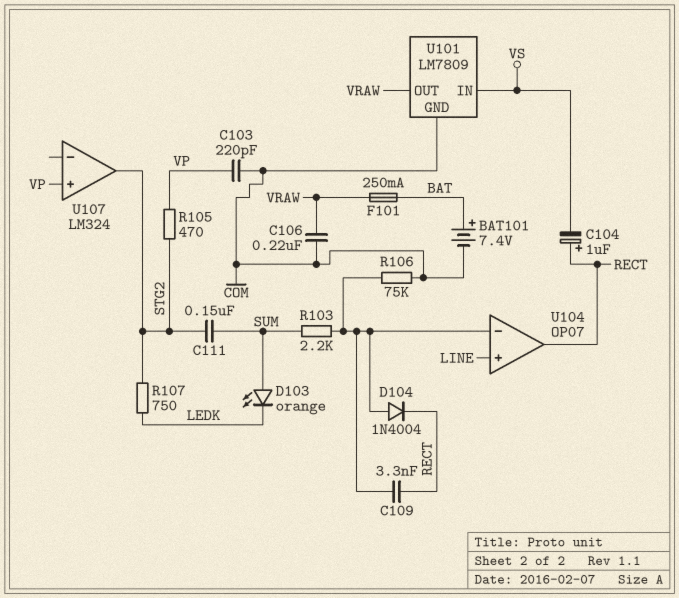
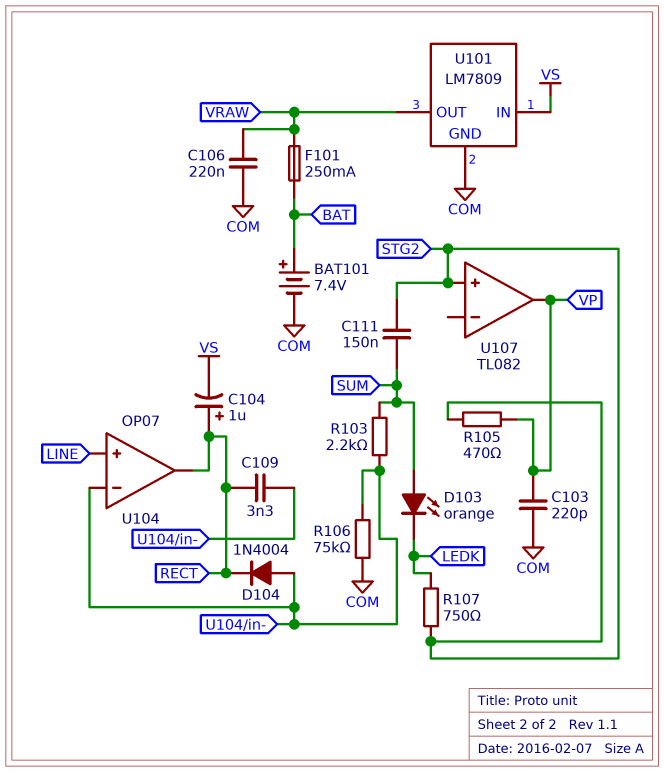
U107: LM324 -> TL082
U107 pin in+: VP -> STG2
U107 pin out: STG2 -> VP

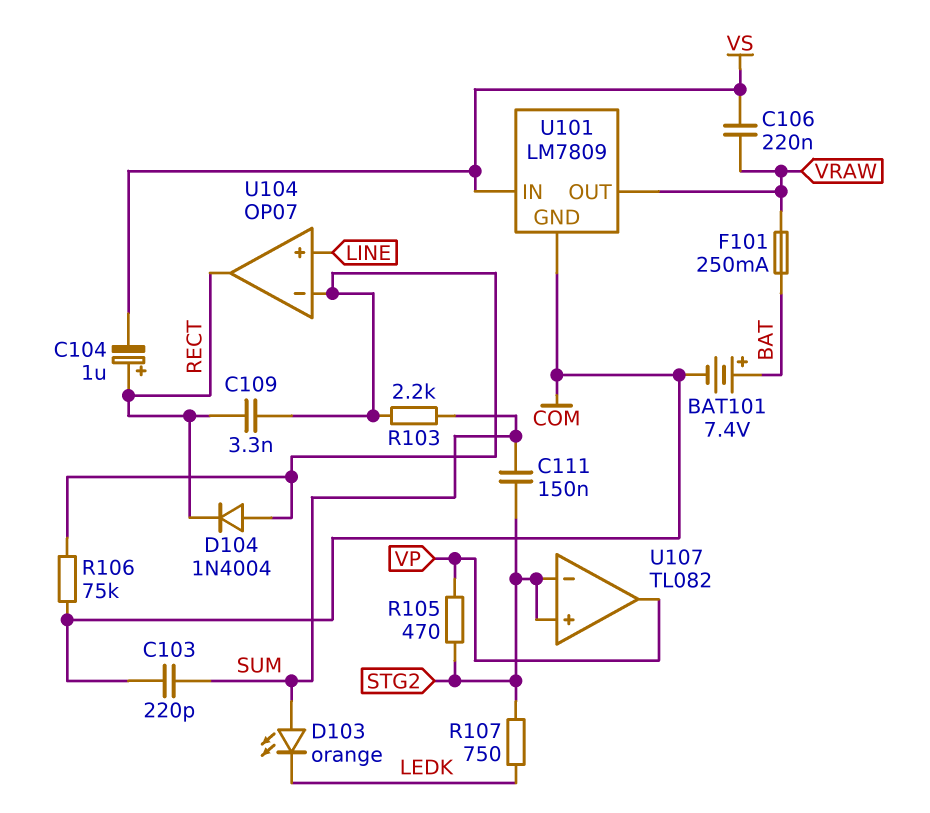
C103: 220pF (COM, VP) -> 220pF (COM, SUM)
C106: 220nF (COM, VRAW) -> 220nF (VRAW, VS)
U107 pin in-: none -> STG2

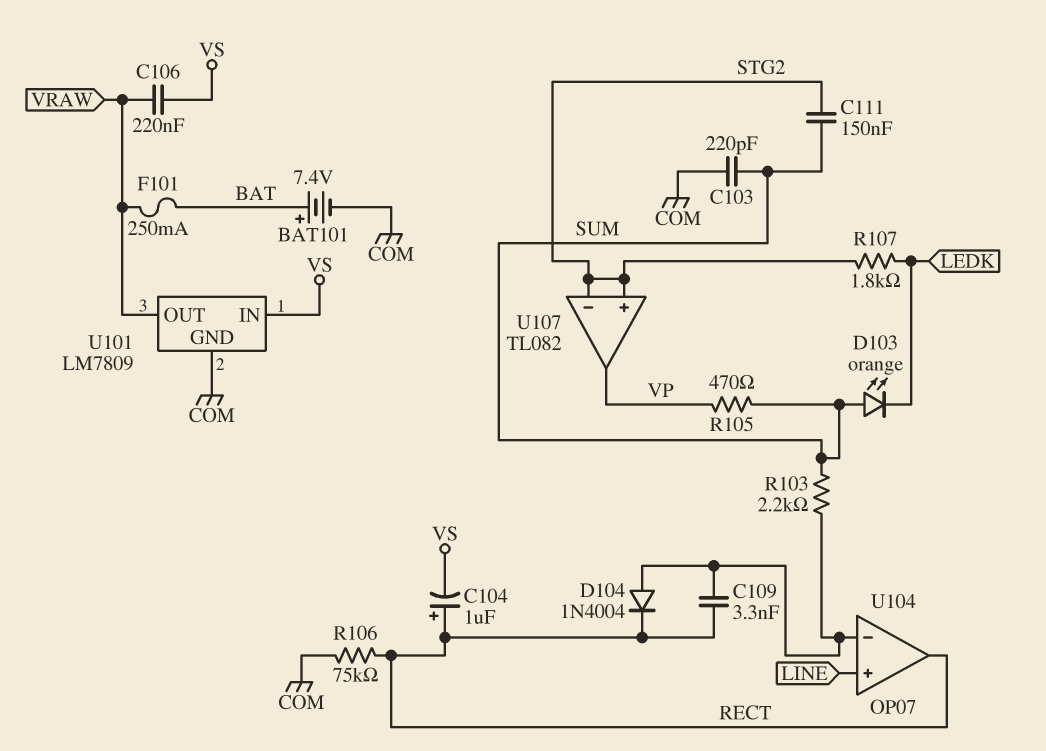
R105: 470 (STG2, VP) -> 470 (SUM, VP)
R106: 75k (COM, U104/in-) -> 75k (COM, RECT)
R107: 750 (LEDK, STG2) -> 1.8k (LEDK, STG2)

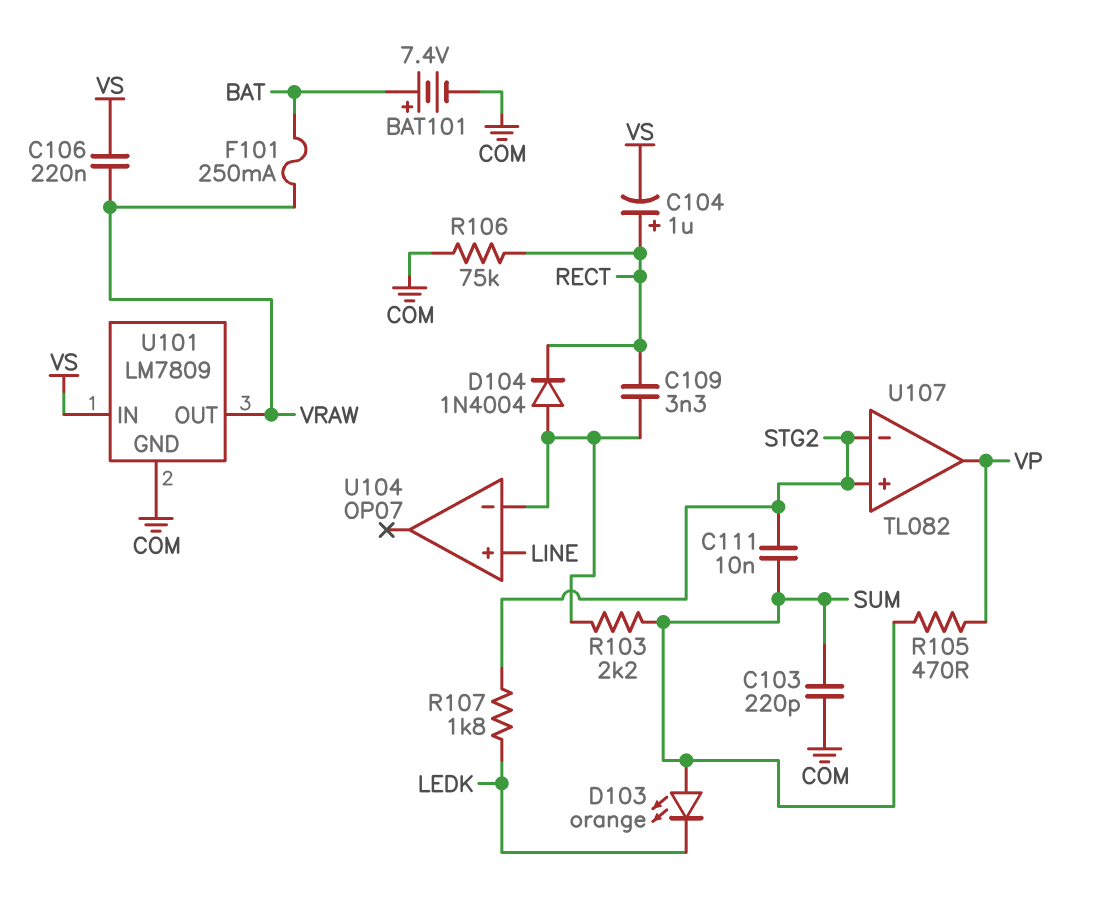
C111: 150nF (STG2, SUM) -> 10nF (STG2, SUM)
U104 pin out: RECT -> none

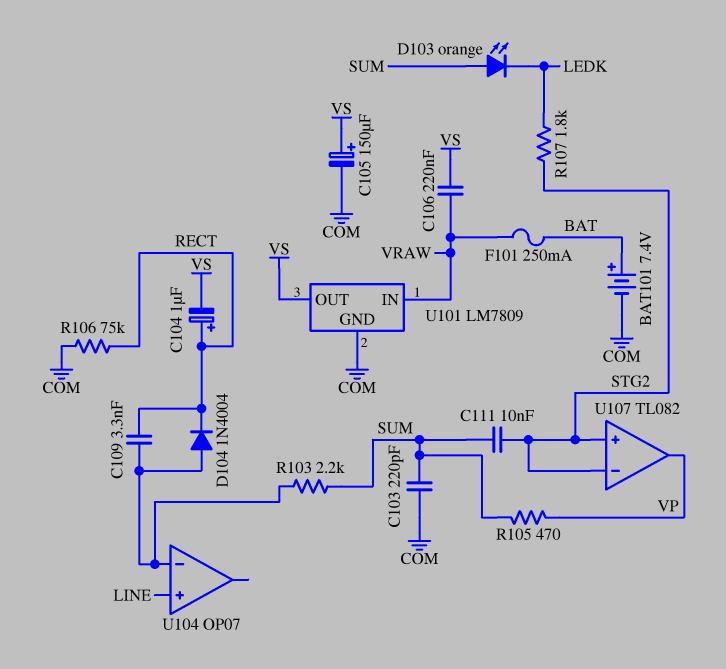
C105: none -> 150uF (plus VS, minus COM)
U101 pin IN: VS -> VRAW
U101 pin OUT: VRAW -> VS

